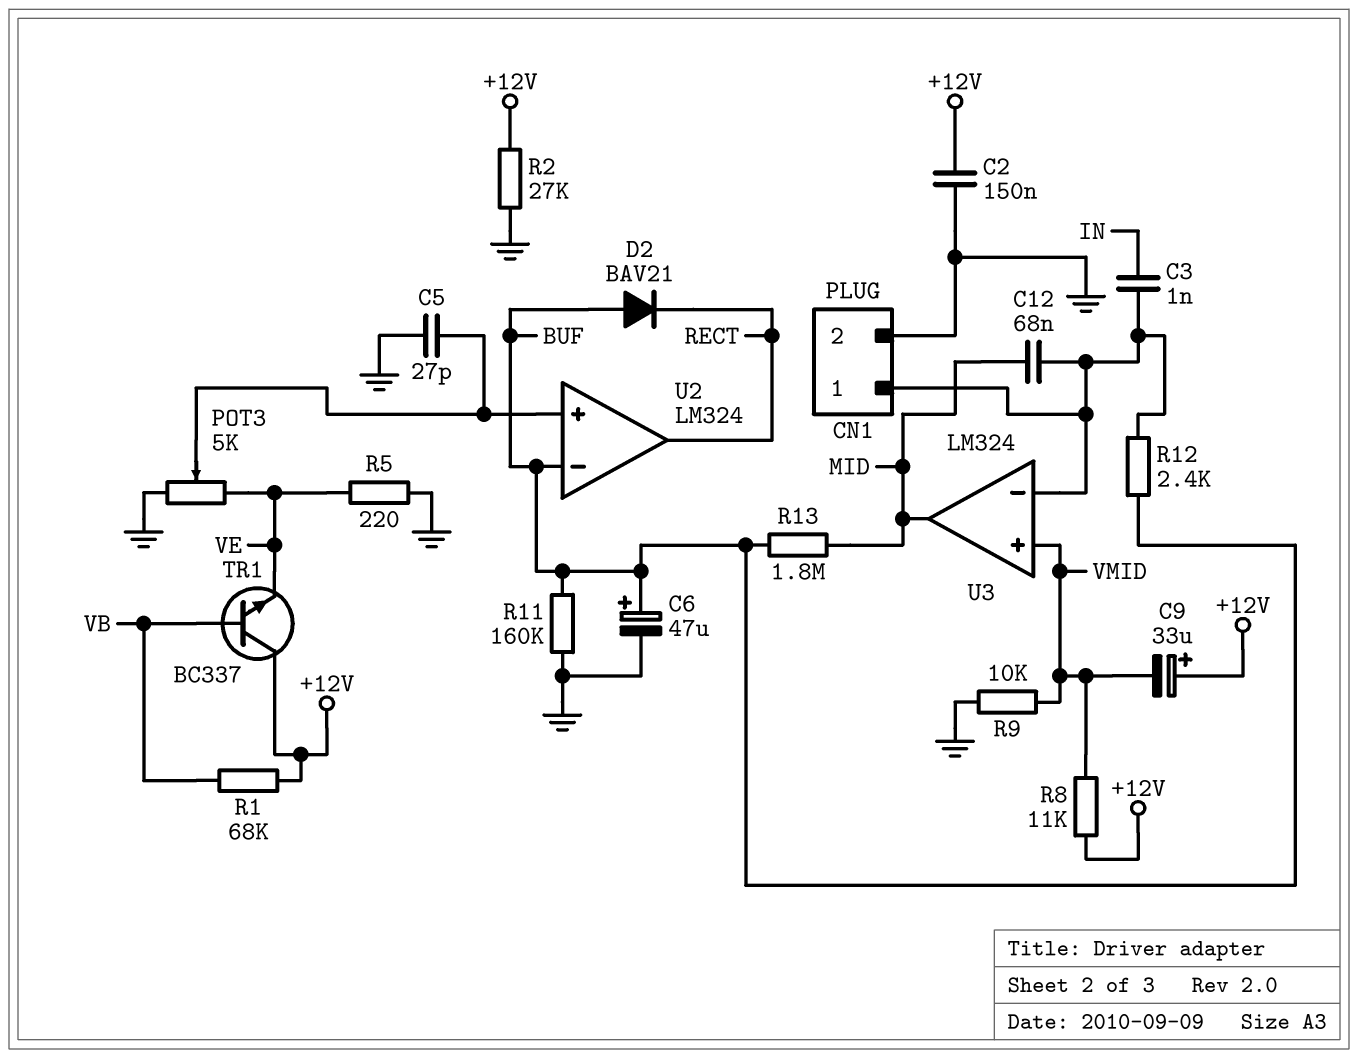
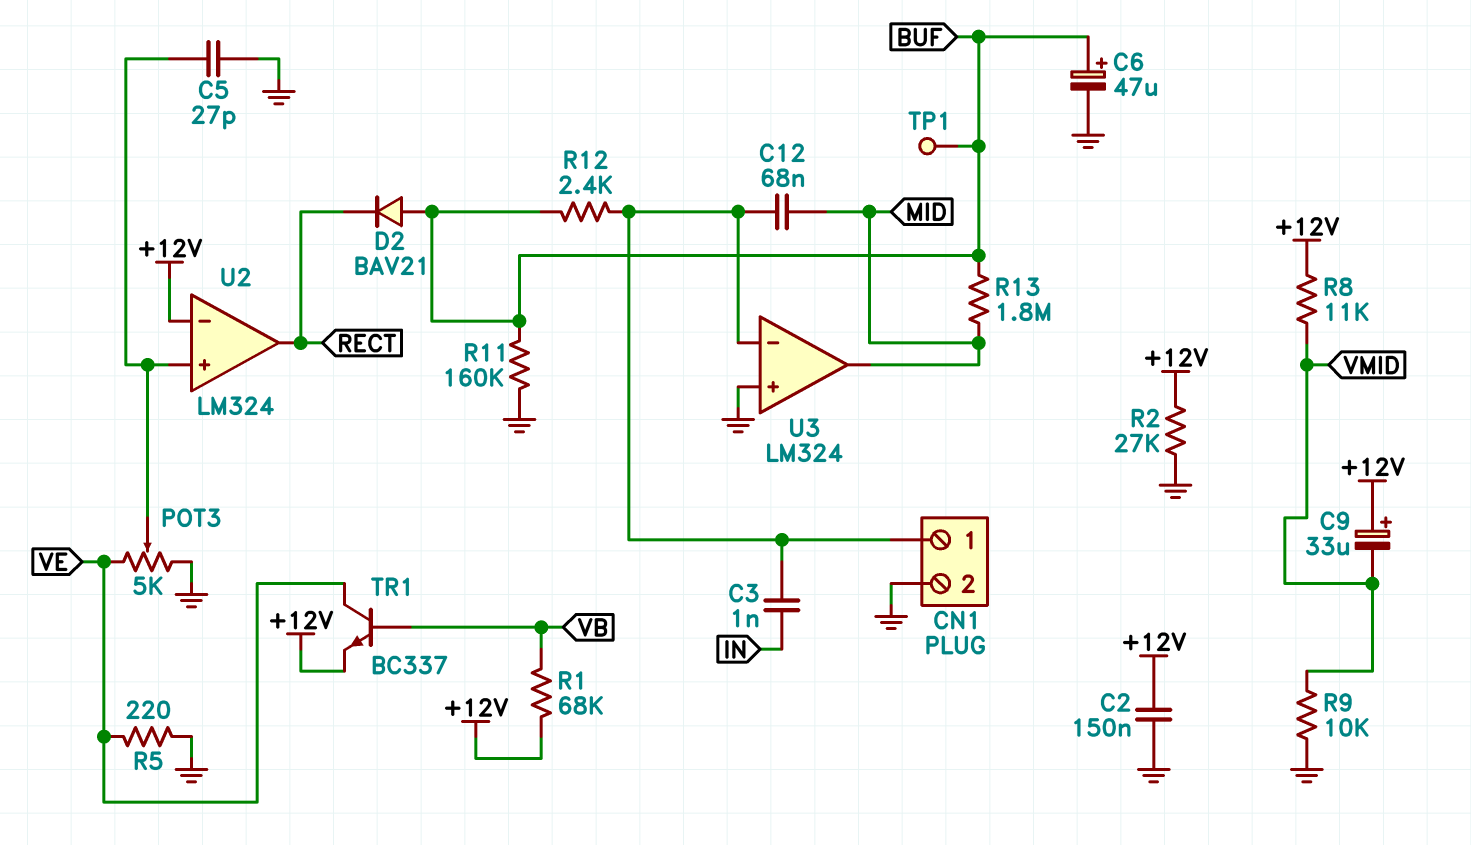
TP1: none -> test point (BUF)
TR1: NPN BC337 (B VB, C +12V, E VE) -> NPN BC337 (B VB, C VE, E +12V)
U2 pin in-: BUF -> +12V
U3 pin in+: VMID -> GND

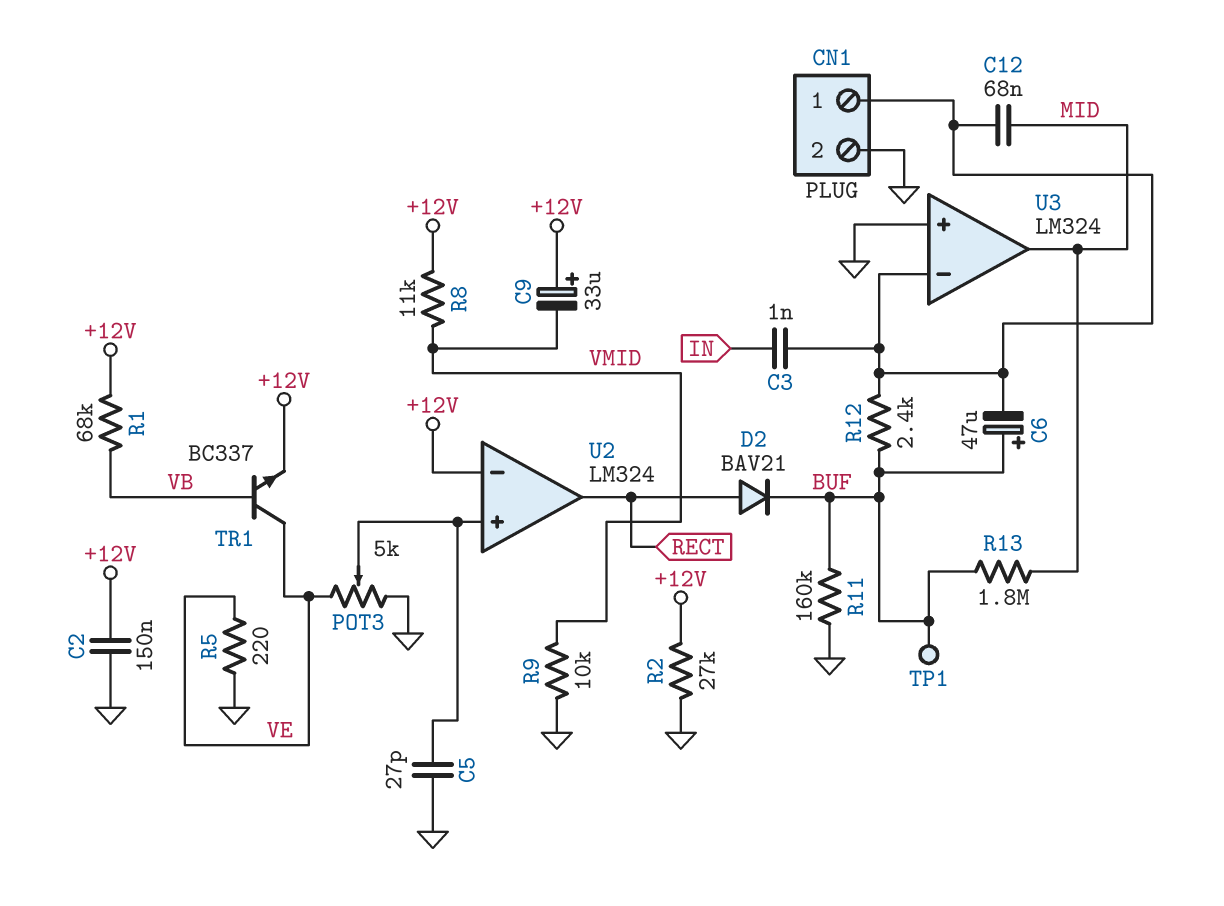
C6: 47uF (plus BUF, minus GND) -> 47uF (plus BUF, minus CN1/1)
D2: diode BAV21 (A BUF, K RECT) -> diode BAV21 (A RECT, K BUF)

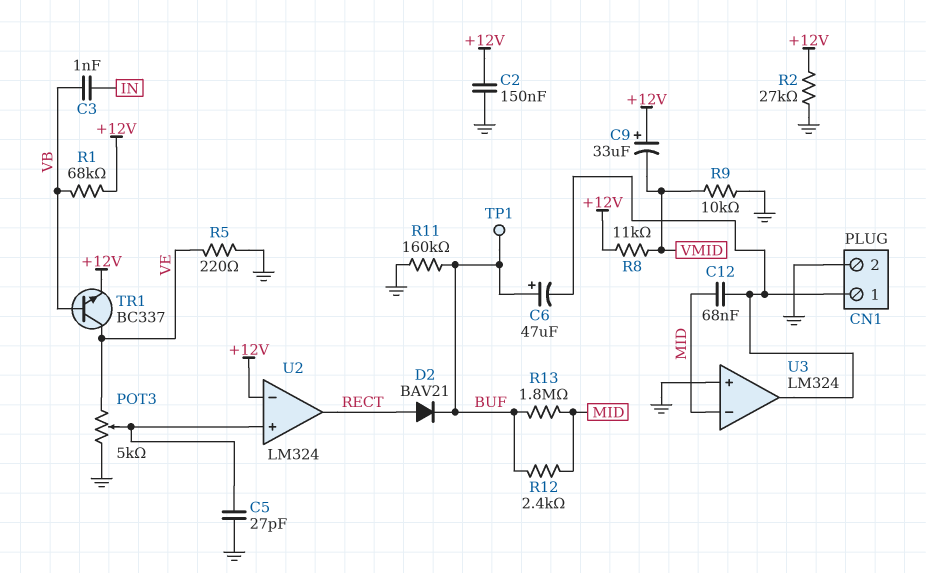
C3: 1nF (CN1/1, IN) -> 1nF (IN, VB)
R12: 2.4k (BUF, CN1/1) -> 2.4k (BUF, MID)
U3 pin in-: CN1/1 -> MID
U3 pin out: MID -> CN1/1

